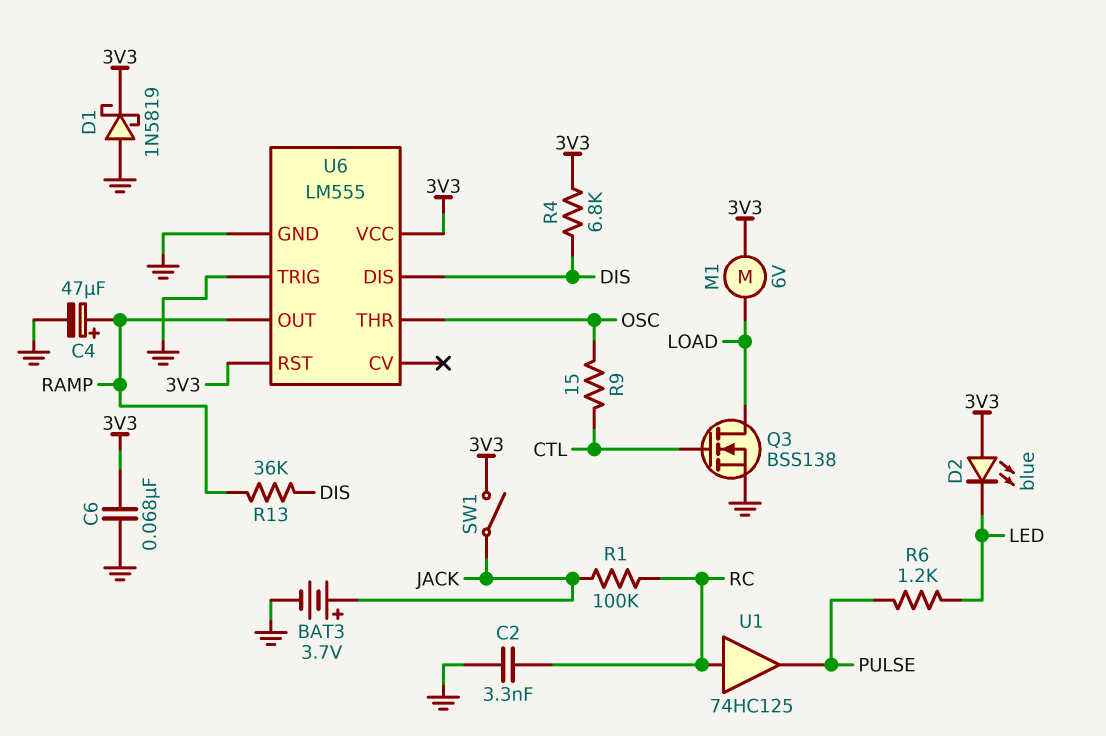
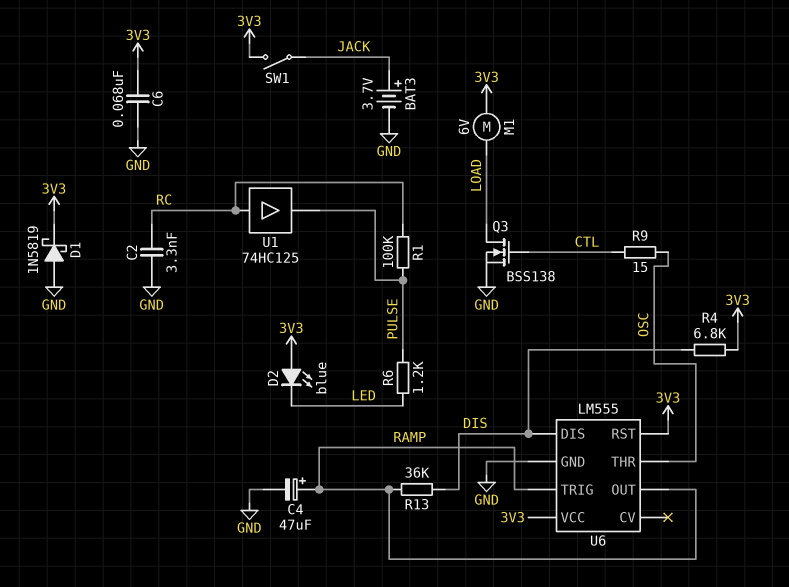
R1: 100k (JACK, RC) -> 100k (PULSE, RC)
U6 pin TRIG: GND -> RAMP

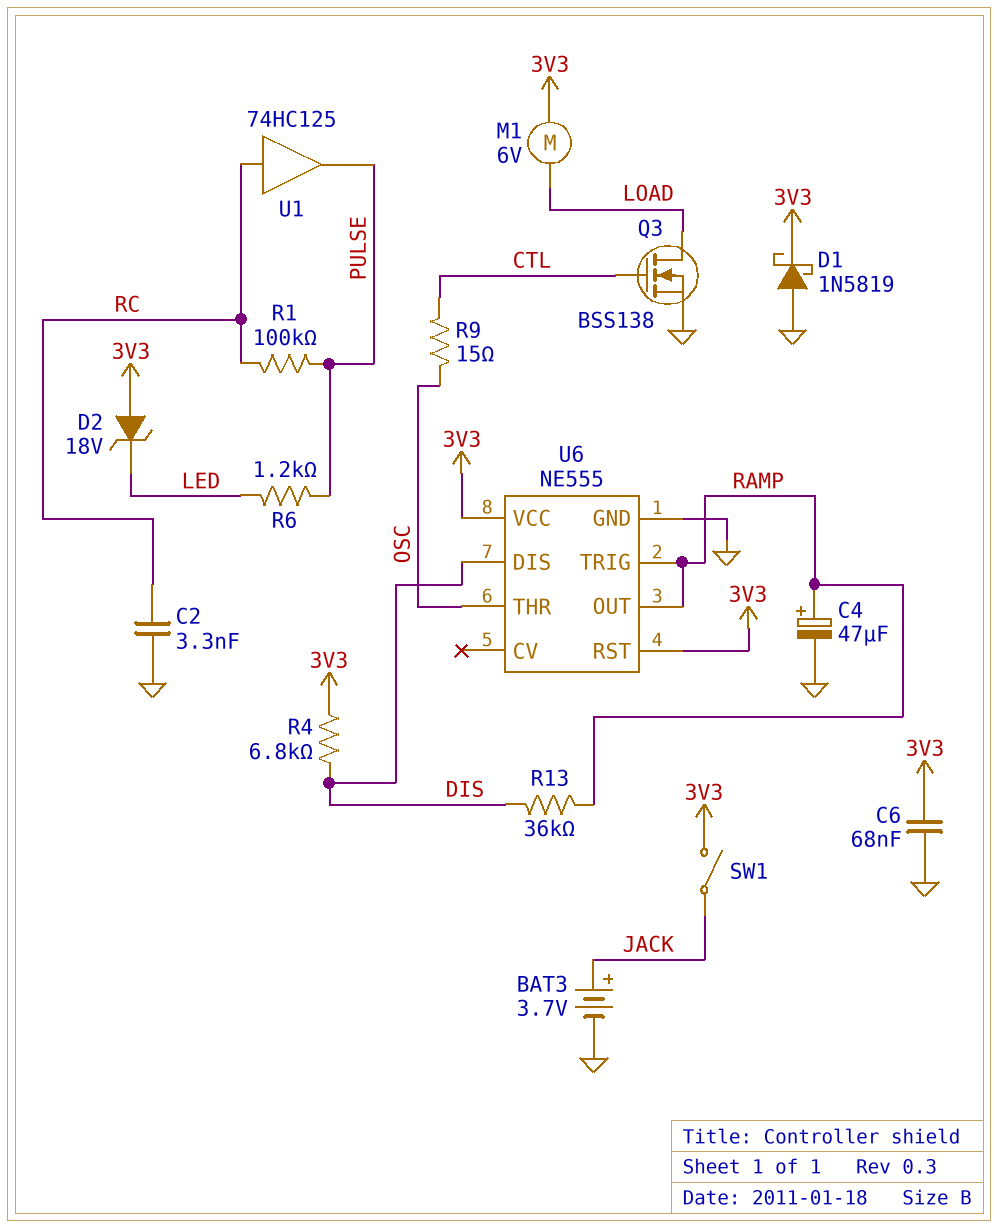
D2: LED blue (A 3V3, K LED) -> zener 18V (A 3V3, K LED)
U6: LM555 -> NE555

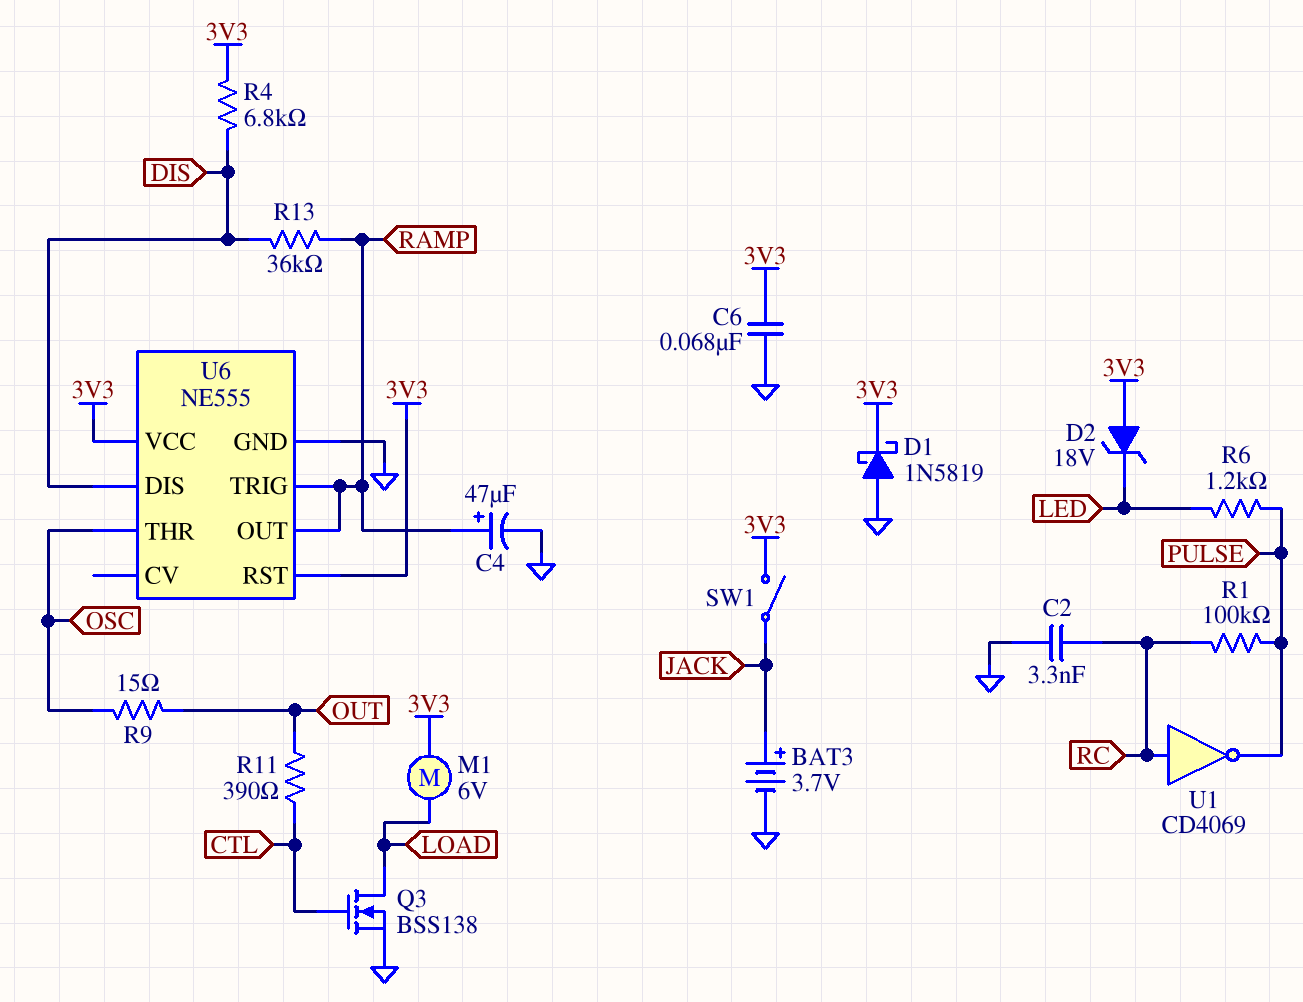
R9: 15 (CTL, OSC) -> 15 (OSC, OUT)
R11: none -> 390 (CTL, OUT)
U1: buffer 74HC125 (in RC, out PULSE) -> NOT CD4069 (in RC, out PULSE)

